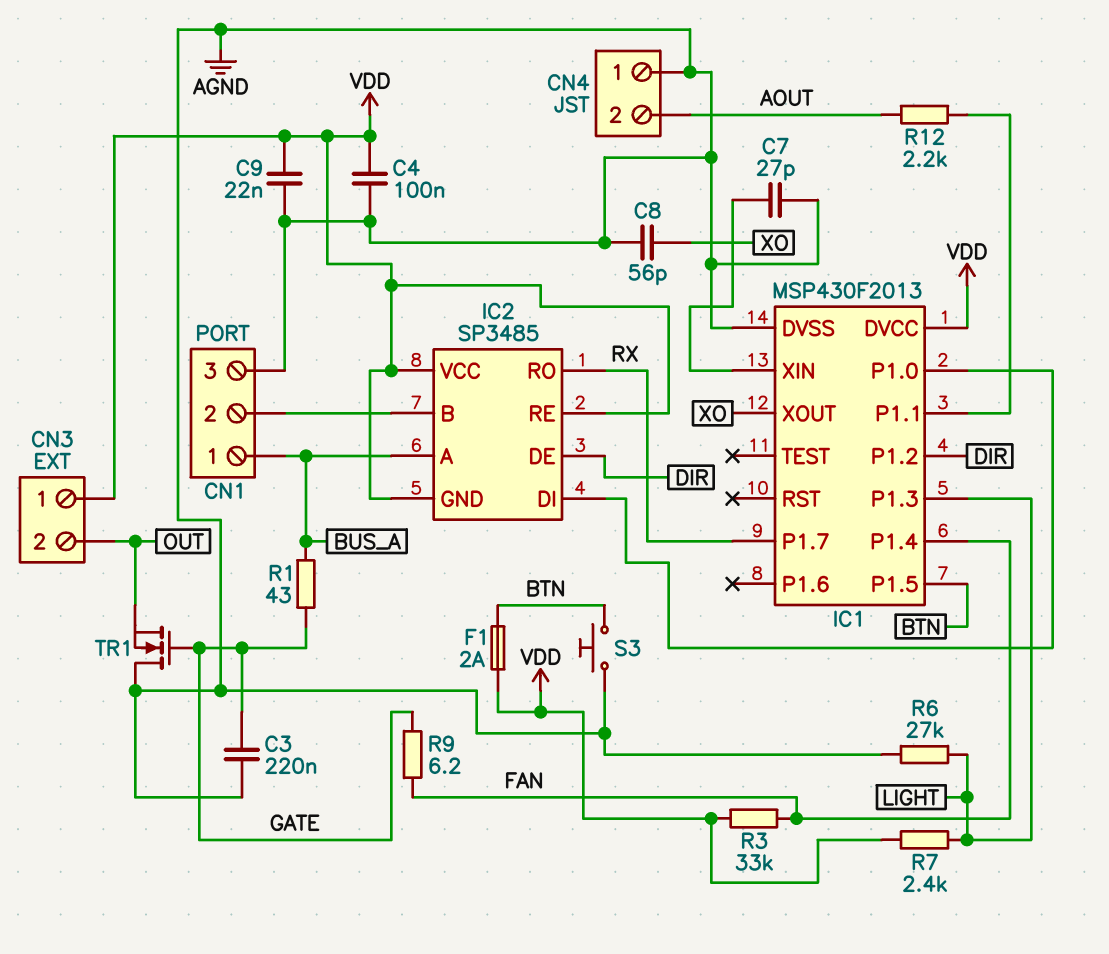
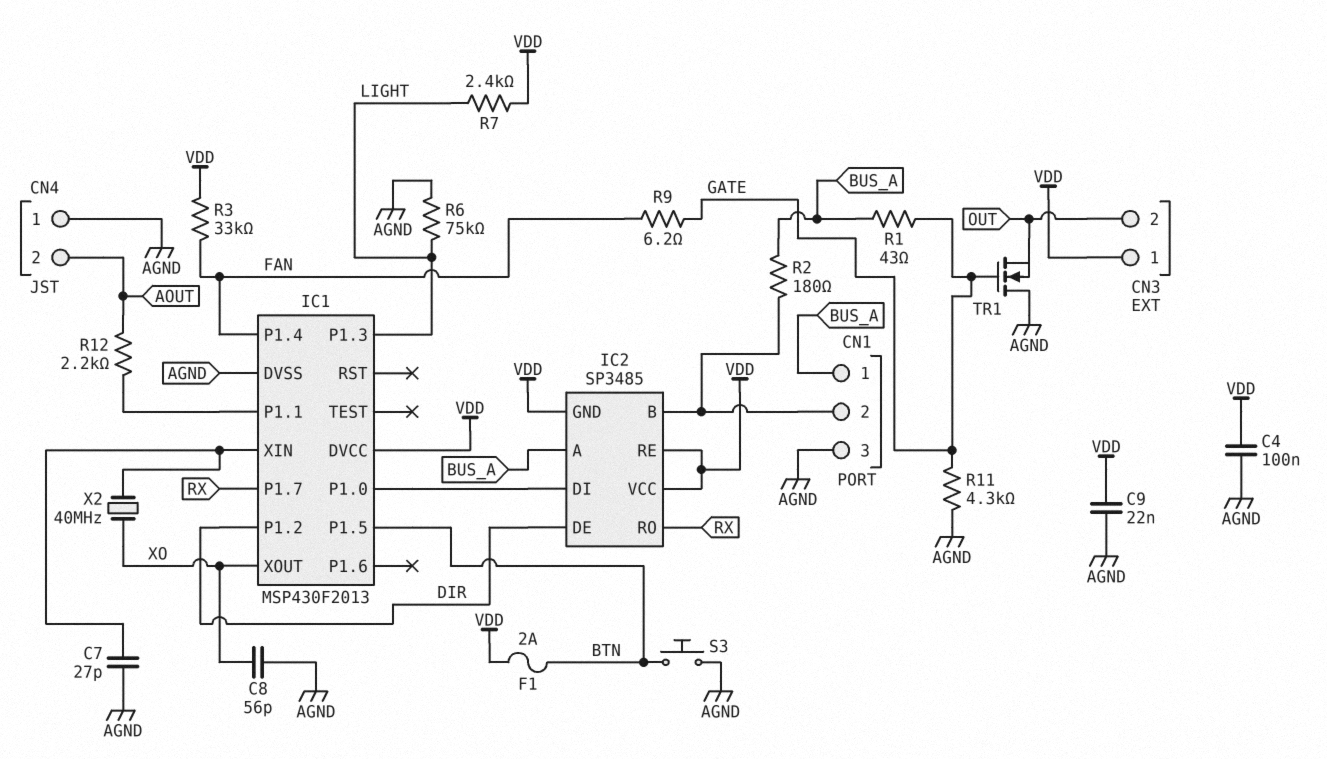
C3: 220nF (AGND, GATE) -> none
R2: none -> 180 (BUS_A, CN1/2)
R6: 27k (AGND, LIGHT) -> 75k (AGND, LIGHT)
R11: none -> 4.3k (AGND, GATE)
X2: none -> 40MHz (IC1/XIN, XO)

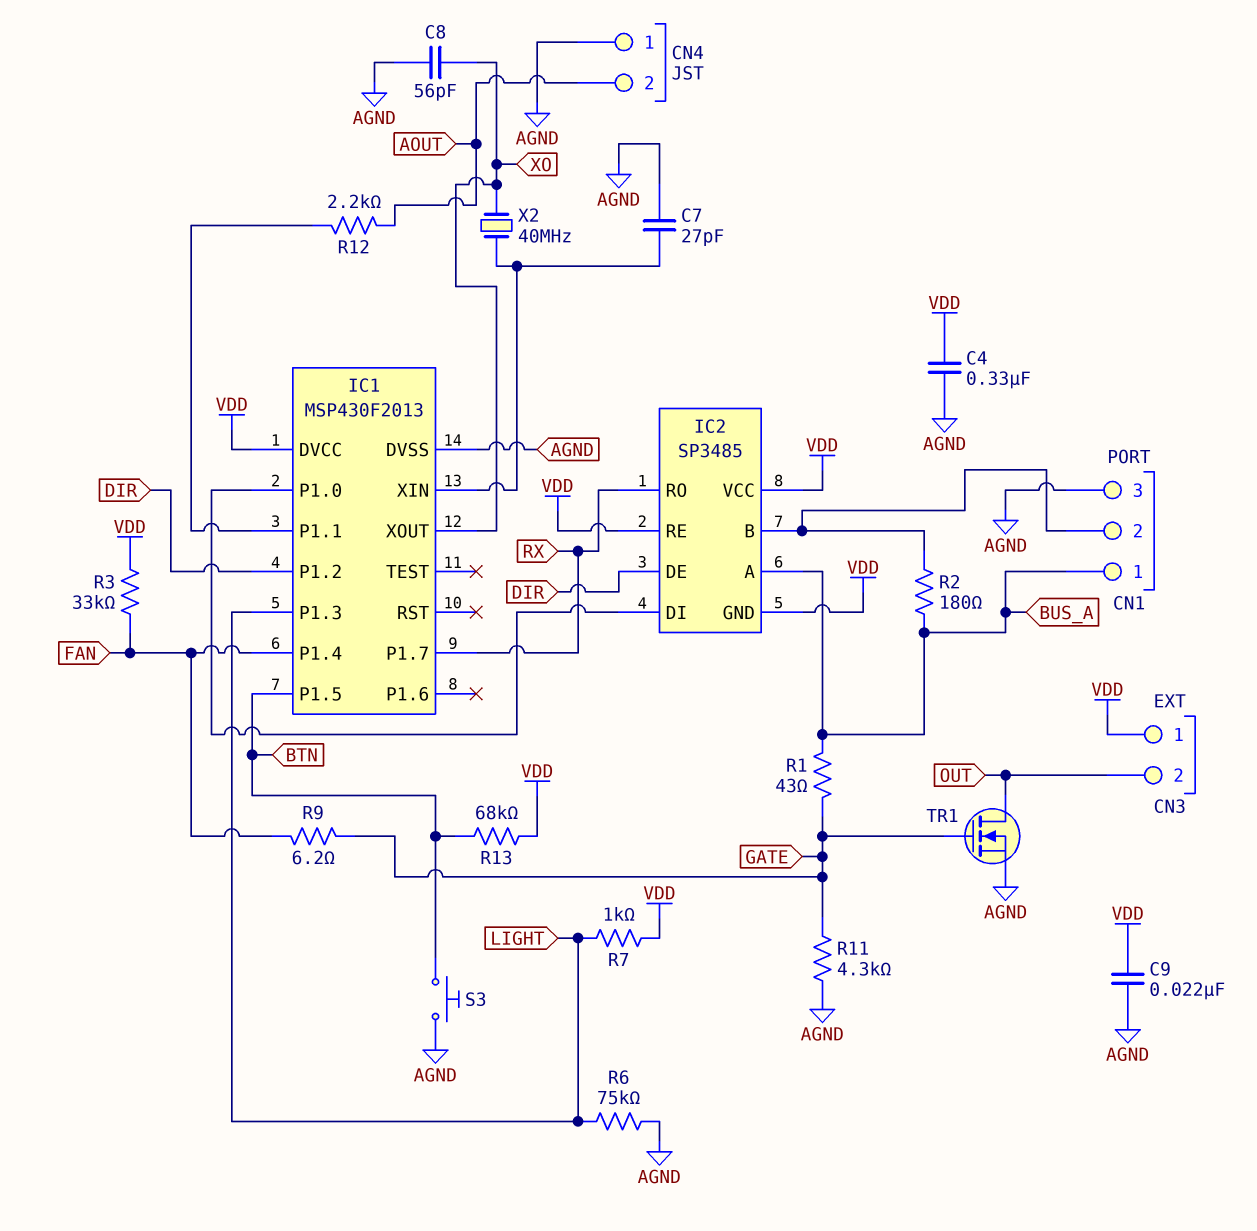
C4: 100nF (AGND, VDD) -> 330nF (AGND, VDD)
F1: 2A (BTN, VDD) -> none
R7: 2.4k (LIGHT, VDD) -> 1k (LIGHT, VDD)
R13: none -> 68k (BTN, VDD)
TR1: NMOS (G GATE, D AGND, S OUT) -> NMOS (G GATE, D OUT, S AGND)

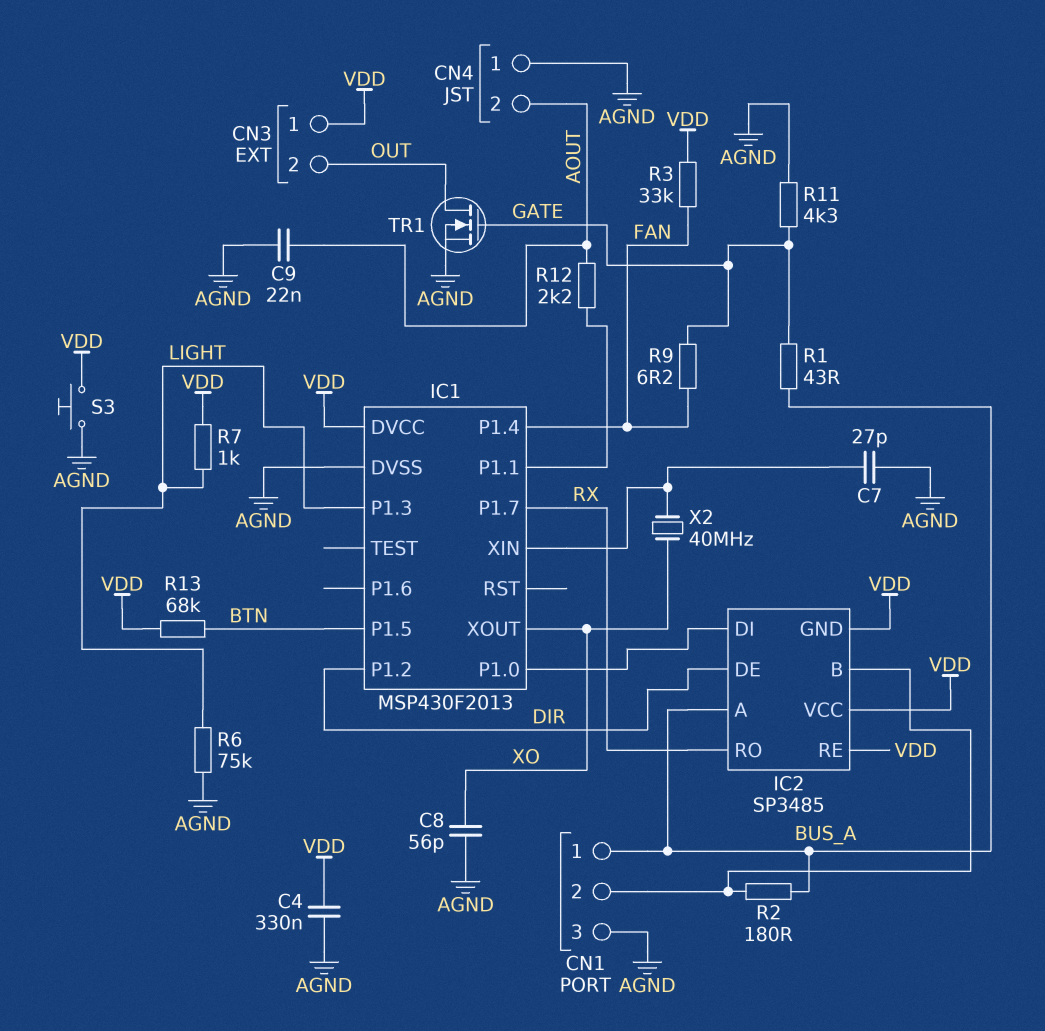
C9: 22nF (AGND, VDD) -> 22nF (AGND, AOUT)
S3: button (AGND, BTN) -> button (AGND, VDD)

